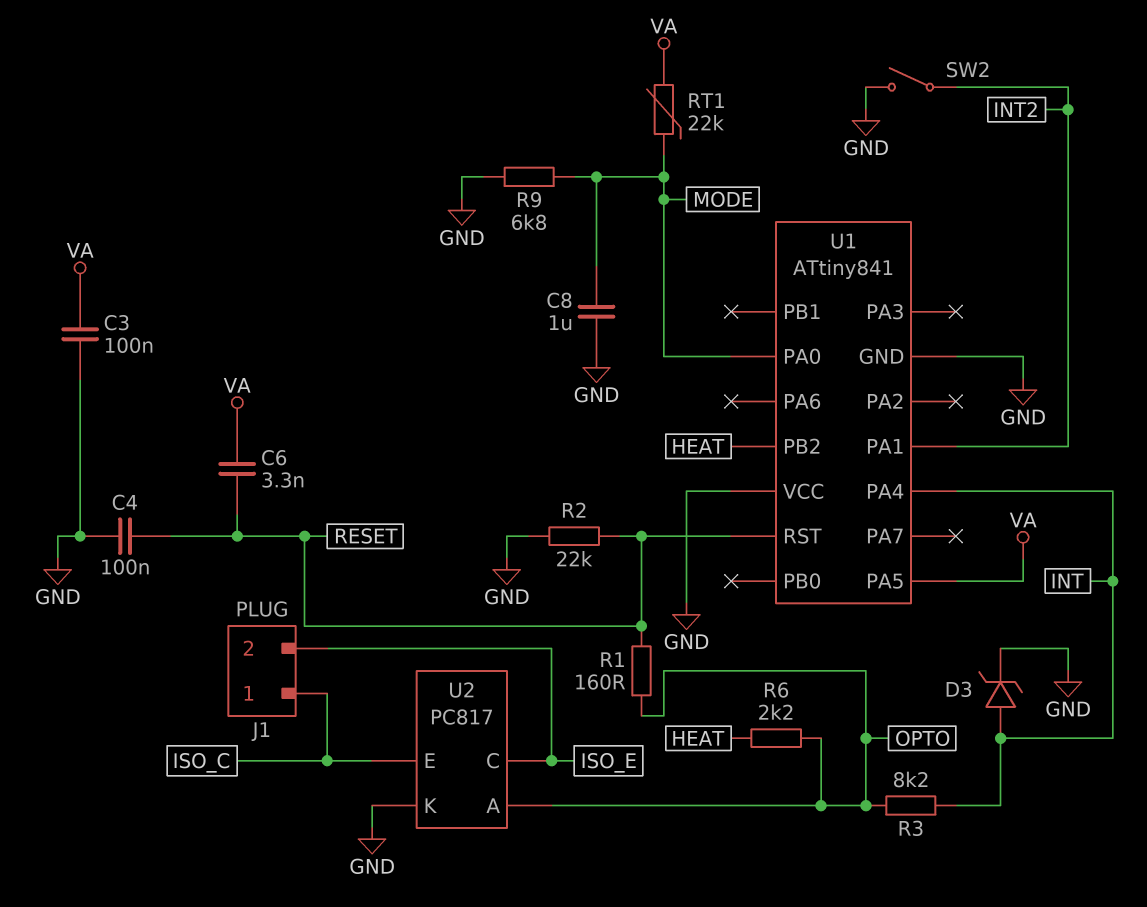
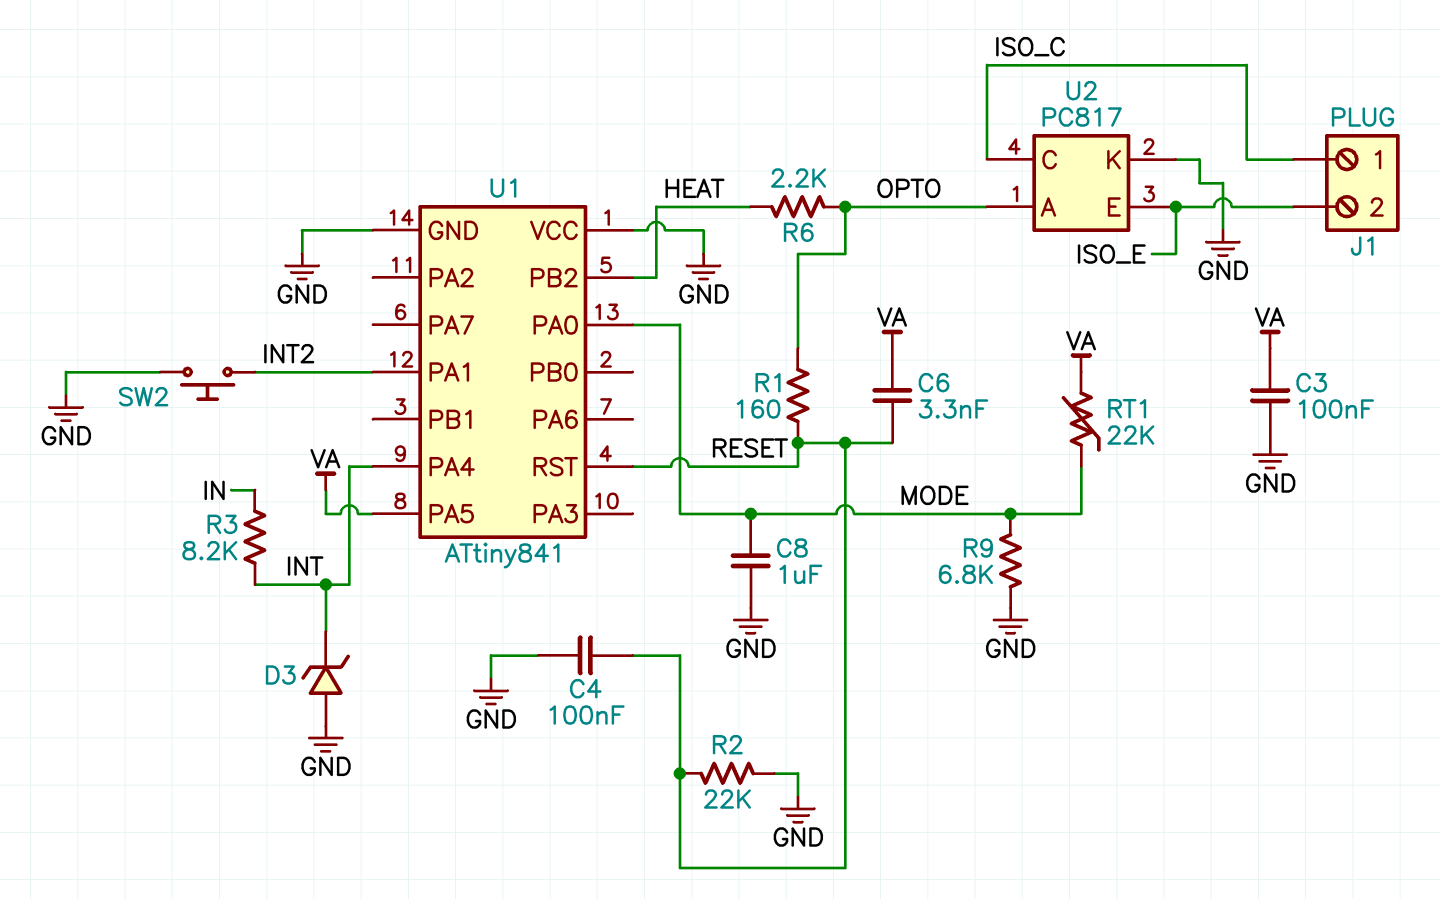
D3: zener (A INT, K GND) -> zener (A GND, K INT)
R3: 8.2k (INT, OPTO) -> 8.2k (IN, INT)
SW2: switch (GND, INT2) -> button (GND, INT2)
U2 pin C: ISO_E -> ISO_C
U2 pin E: ISO_C -> ISO_E

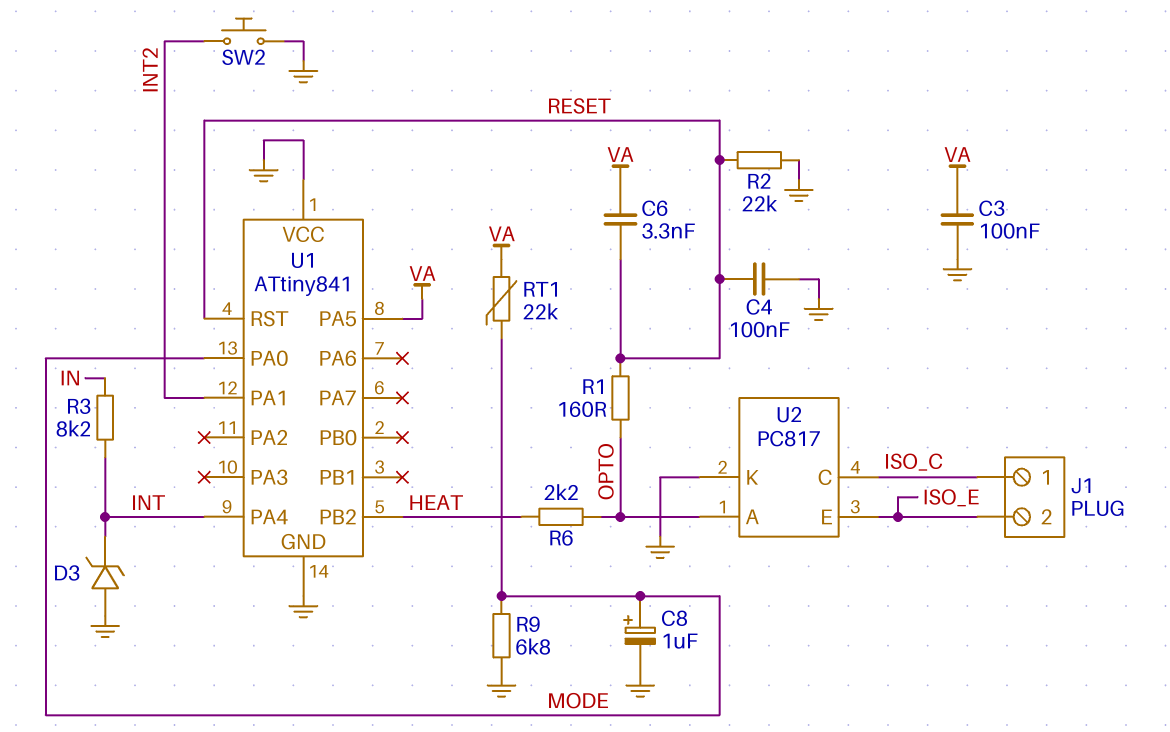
C8: 1uF (GND, MODE) -> 1uF (plus MODE, minus GND)

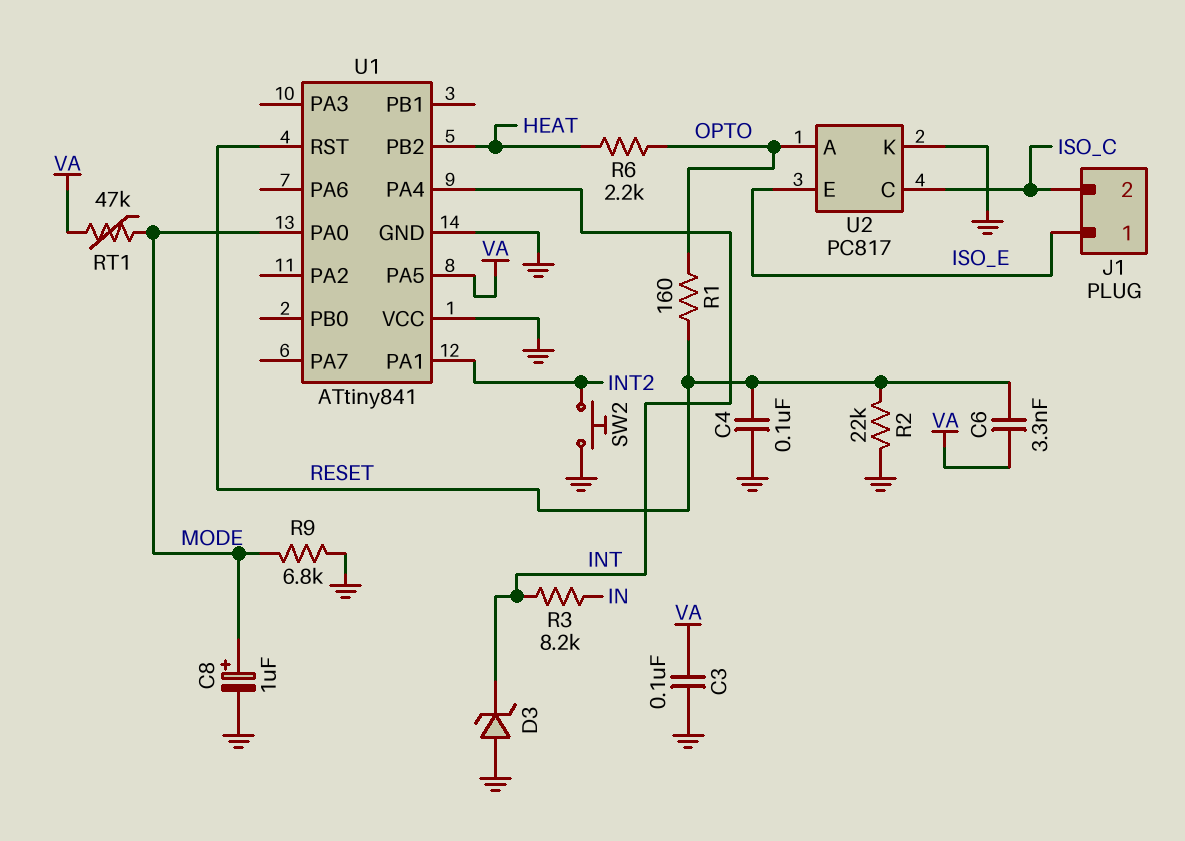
J1 pin 1: ISO_C -> ISO_E
J1 pin 2: ISO_E -> ISO_C
RT1: 22k (MODE, VA) -> 47k (MODE, VA)

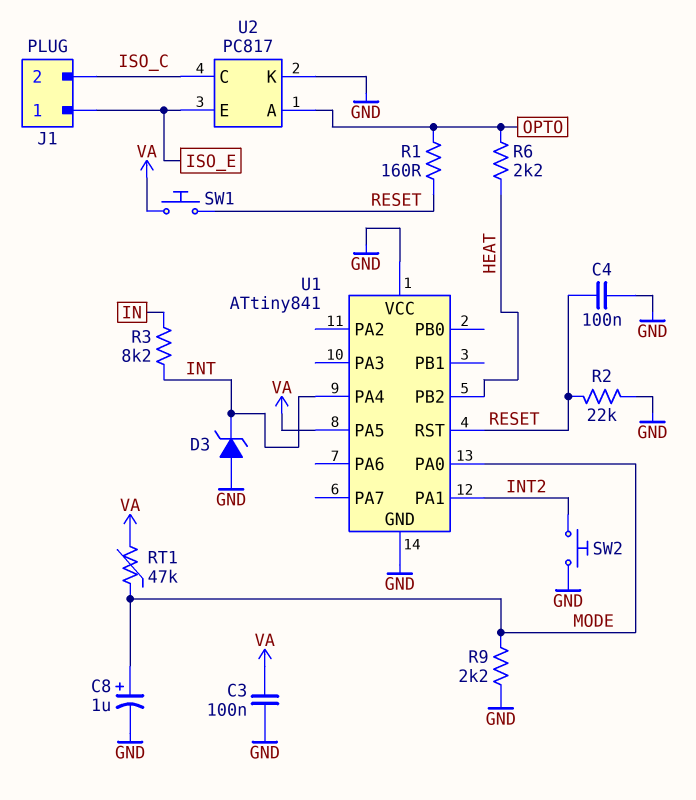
C6: 3.3nF (RESET, VA) -> none
R9: 6.8k (GND, MODE) -> 2.2k (GND, MODE)
SW1: none -> button (RESET, VA)

